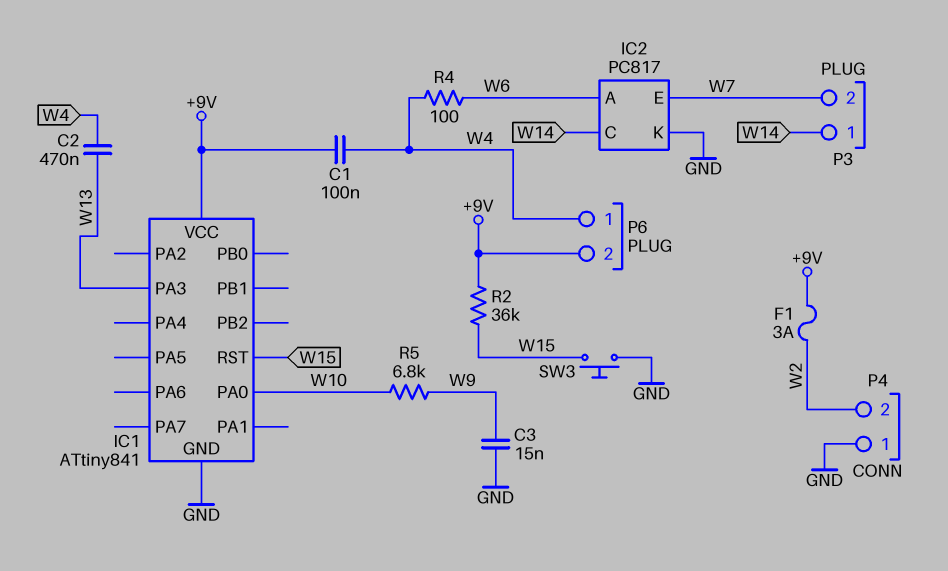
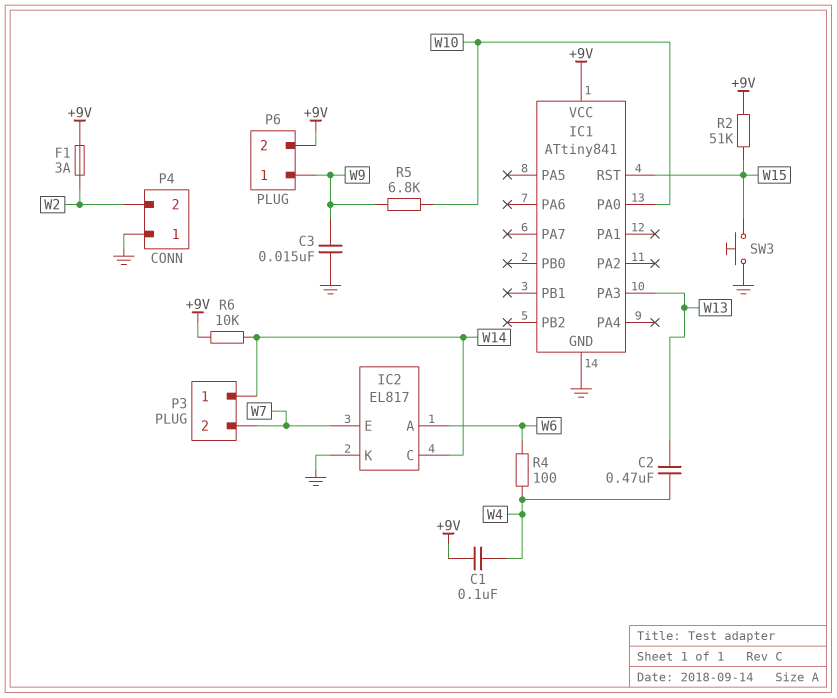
IC2: PC817 -> EL817
P6 pin 1: W4 -> W9
R2: 36k (+9V, W15) -> 51k (+9V, W15)
R6: none -> 10k (+9V, W14)

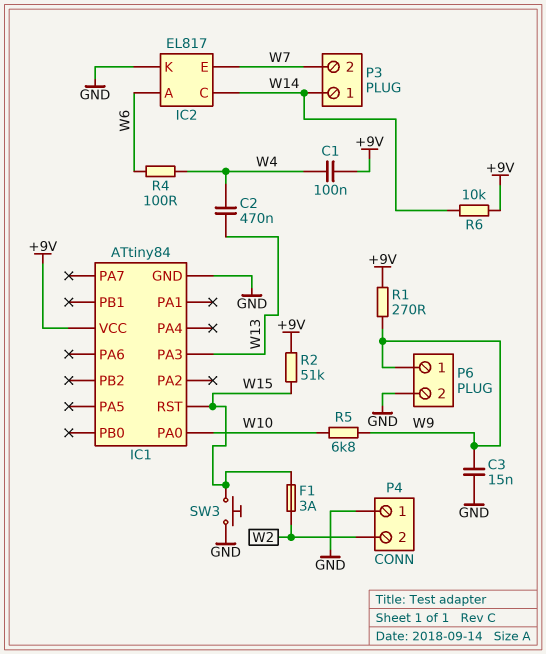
F1: 3A (+9V, W2) -> 3A (W2, W15)
IC1: ATtiny841 -> ATtiny84
P6 pin 2: +9V -> GND
R1: none -> 270 (+9V, W9)

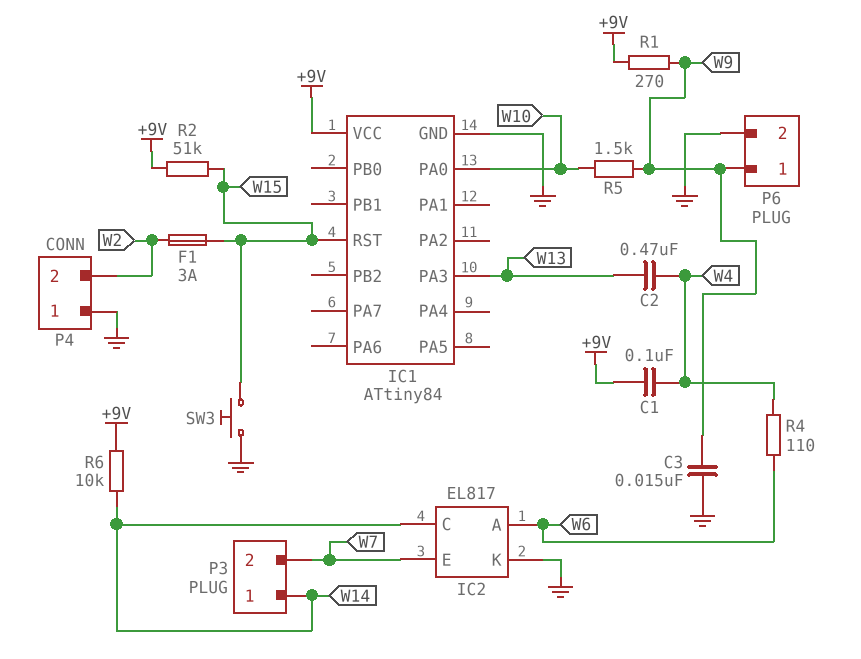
R4: 100 (W4, W6) -> 110 (W4, W6)
R5: 6.8k (W9, W10) -> 1.5k (W9, W10)

